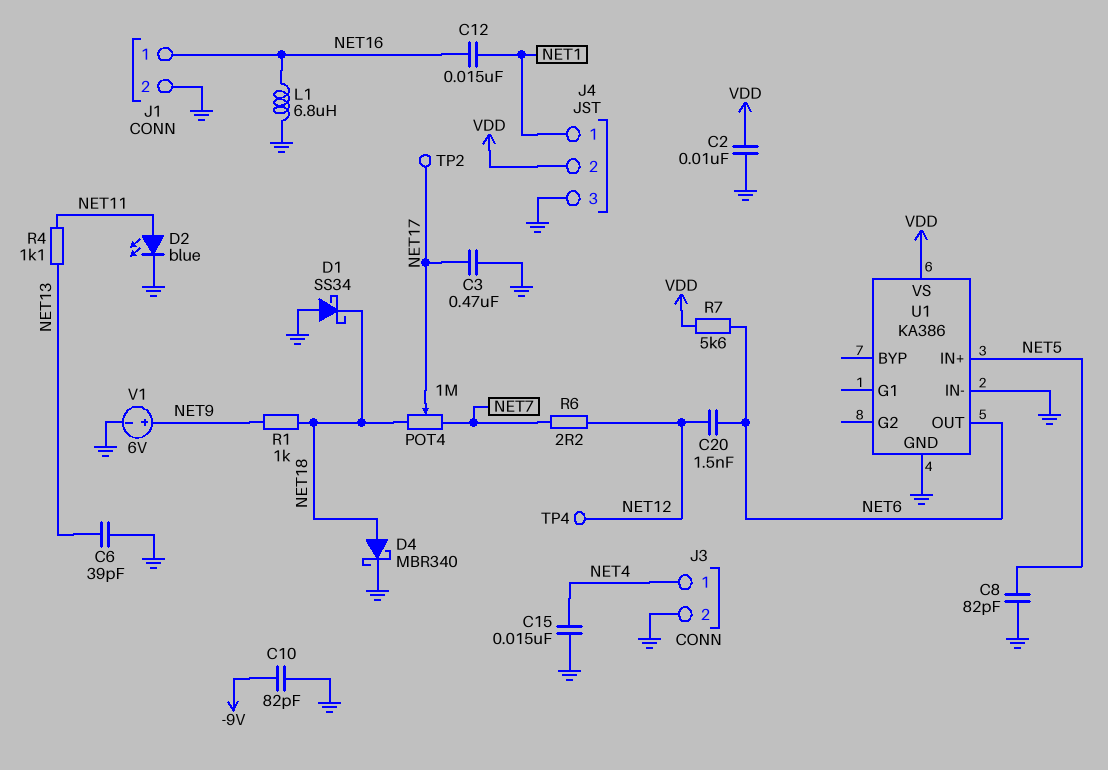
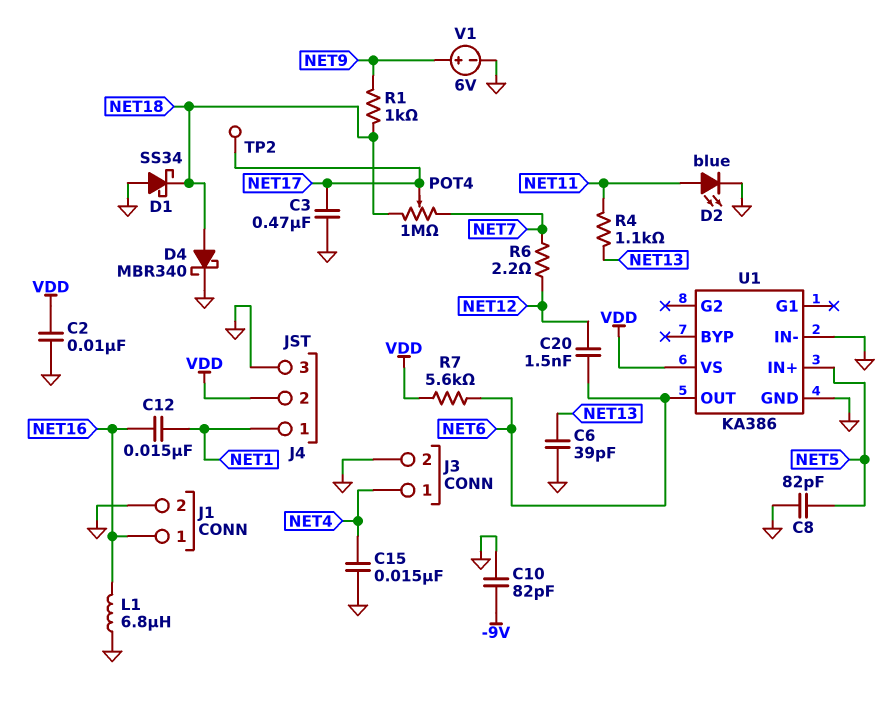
TP4: test point (NET12) -> none

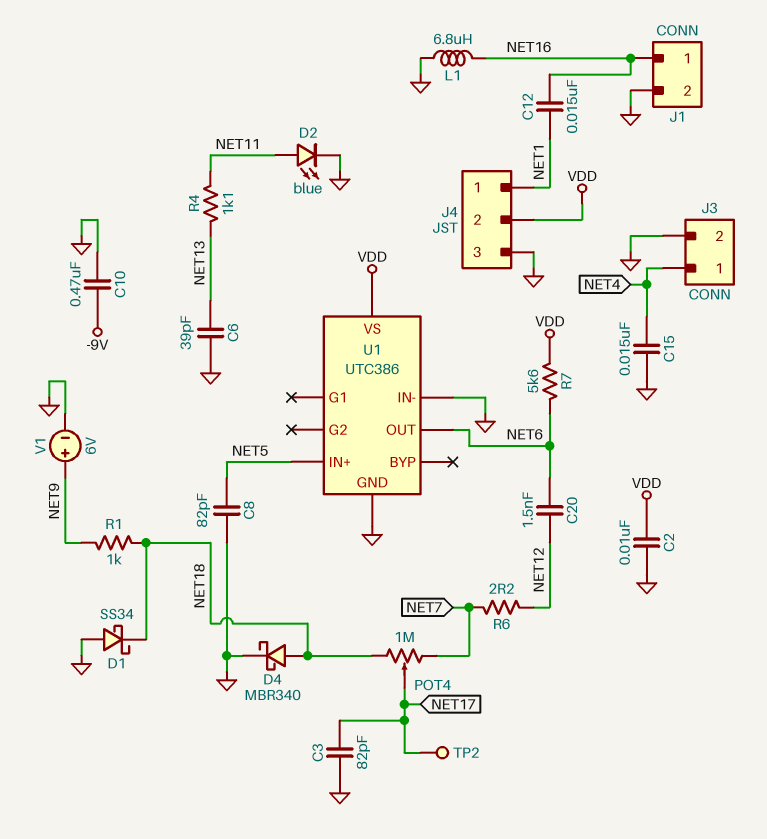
C3: 470nF (GND, NET17) -> 82pF (GND, NET17)
C10: 82pF (-9V, GND) -> 470nF (-9V, GND)
U1: KA386 -> UTC386

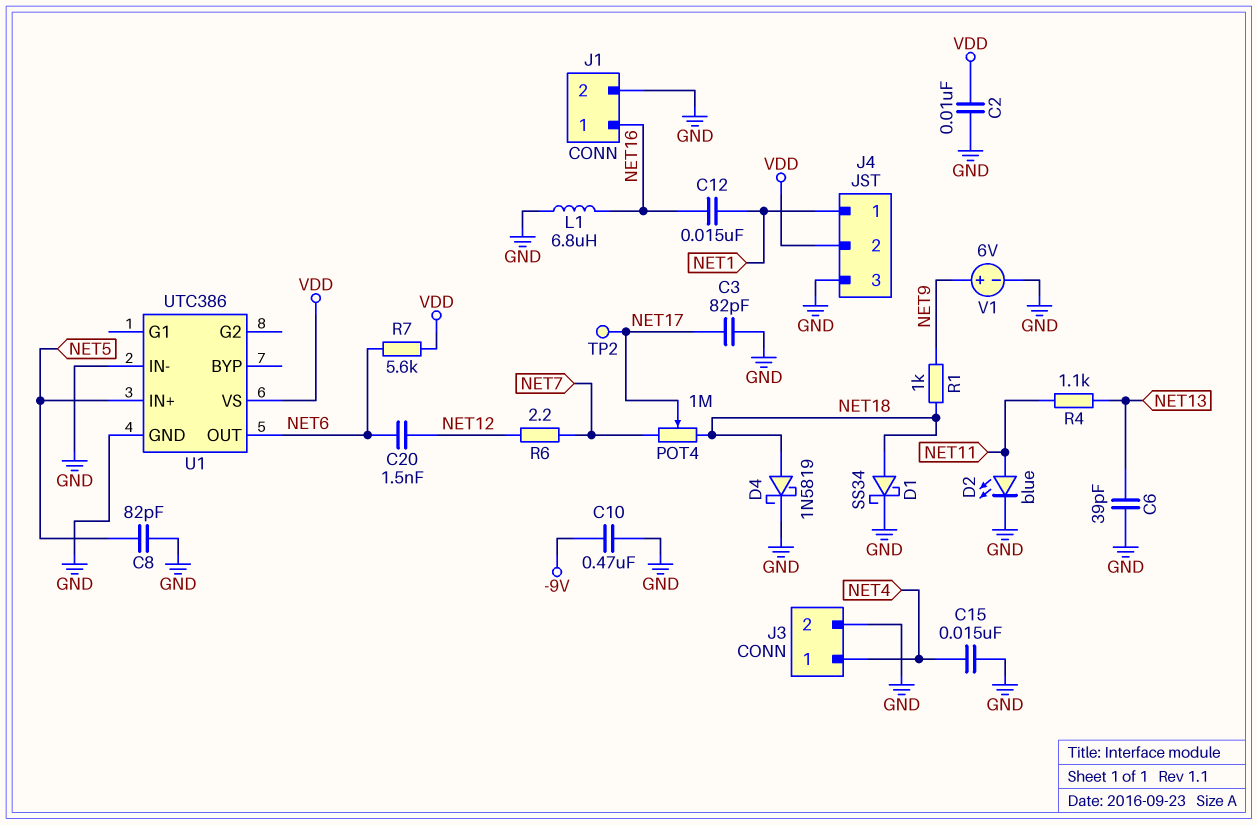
D1: schottky SS34 (A GND, K NET18) -> schottky SS34 (A NET18, K GND)
D4: schottky MBR340 (A NET18, K GND) -> schottky 1N5819 (A NET18, K GND)

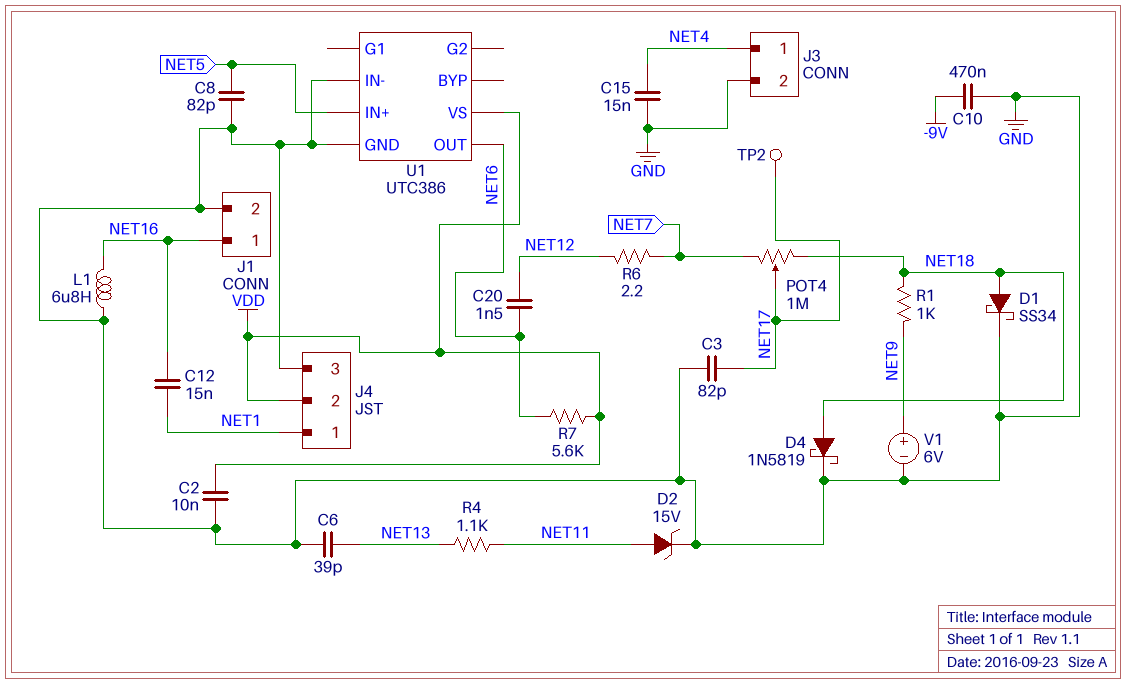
D2: LED blue (A NET11, K GND) -> zener 15V (A NET11, K GND)

